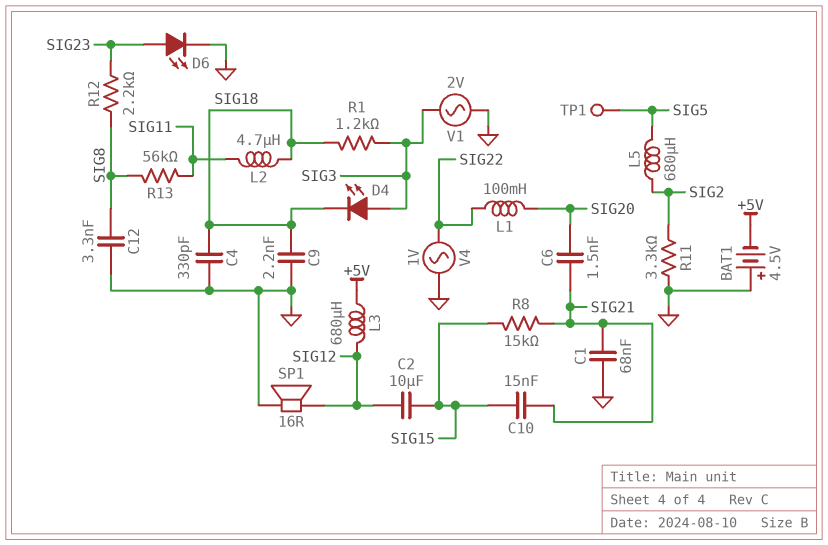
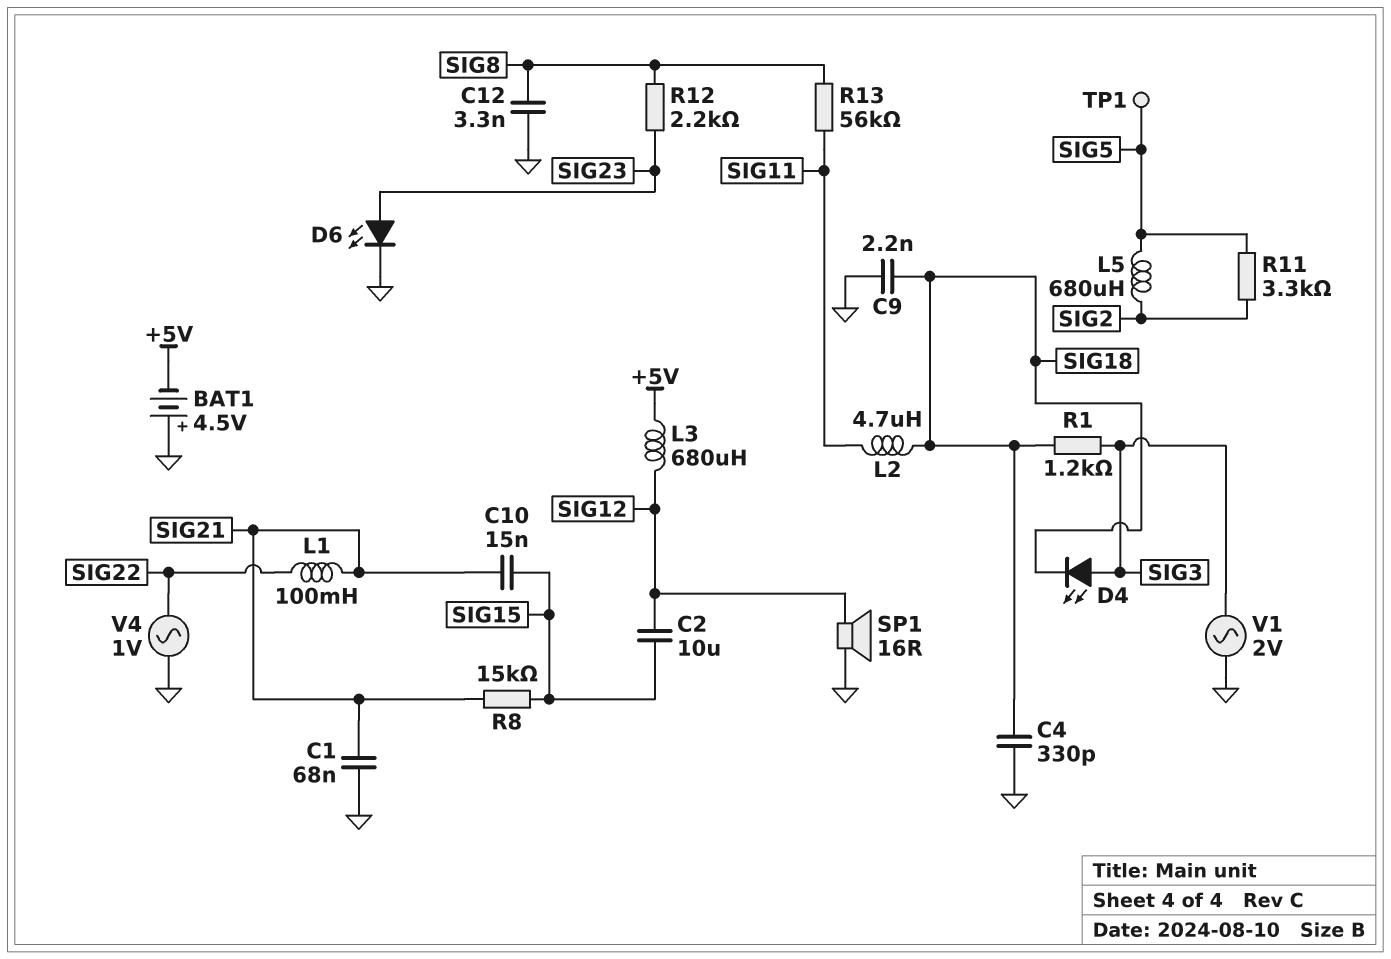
C6: 1.5nF (SIG20, SIG21) -> none
L1: 100mH (SIG20, SIG22) -> 100mH (SIG21, SIG22)
R11: 3.3k (GND, SIG2) -> 3.3k (SIG2, SIG5)

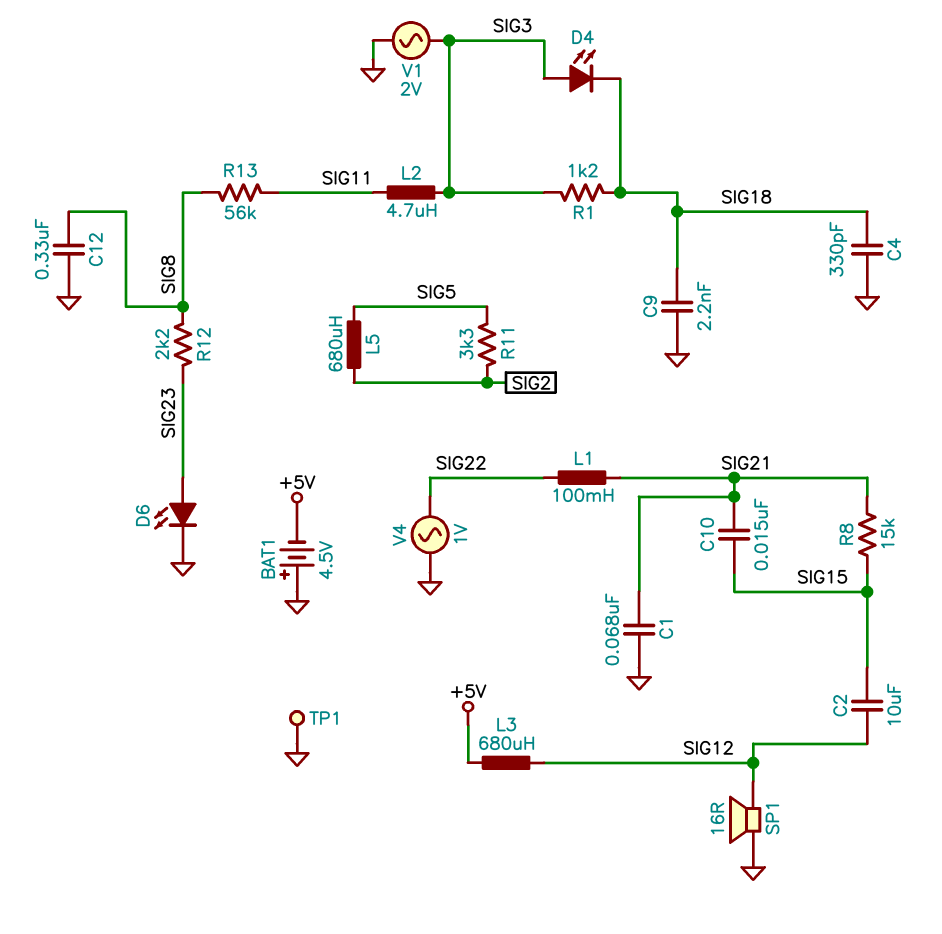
C12: 3.3nF (GND, SIG8) -> 330nF (GND, SIG8)
L2: 4.7uH (SIG11, SIG18) -> 4.7uH (SIG3, SIG11)
TP1: test point (SIG5) -> test point (GND)

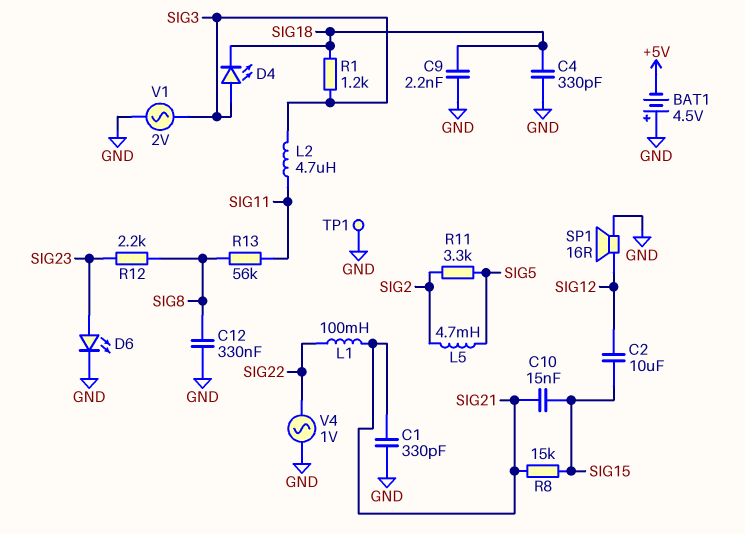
C1: 68nF (GND, SIG21) -> 330pF (GND, SIG21)
L3: 680uH (+5V, SIG12) -> none
L5: 680uH (SIG2, SIG5) -> 4.7mH (SIG2, SIG5)

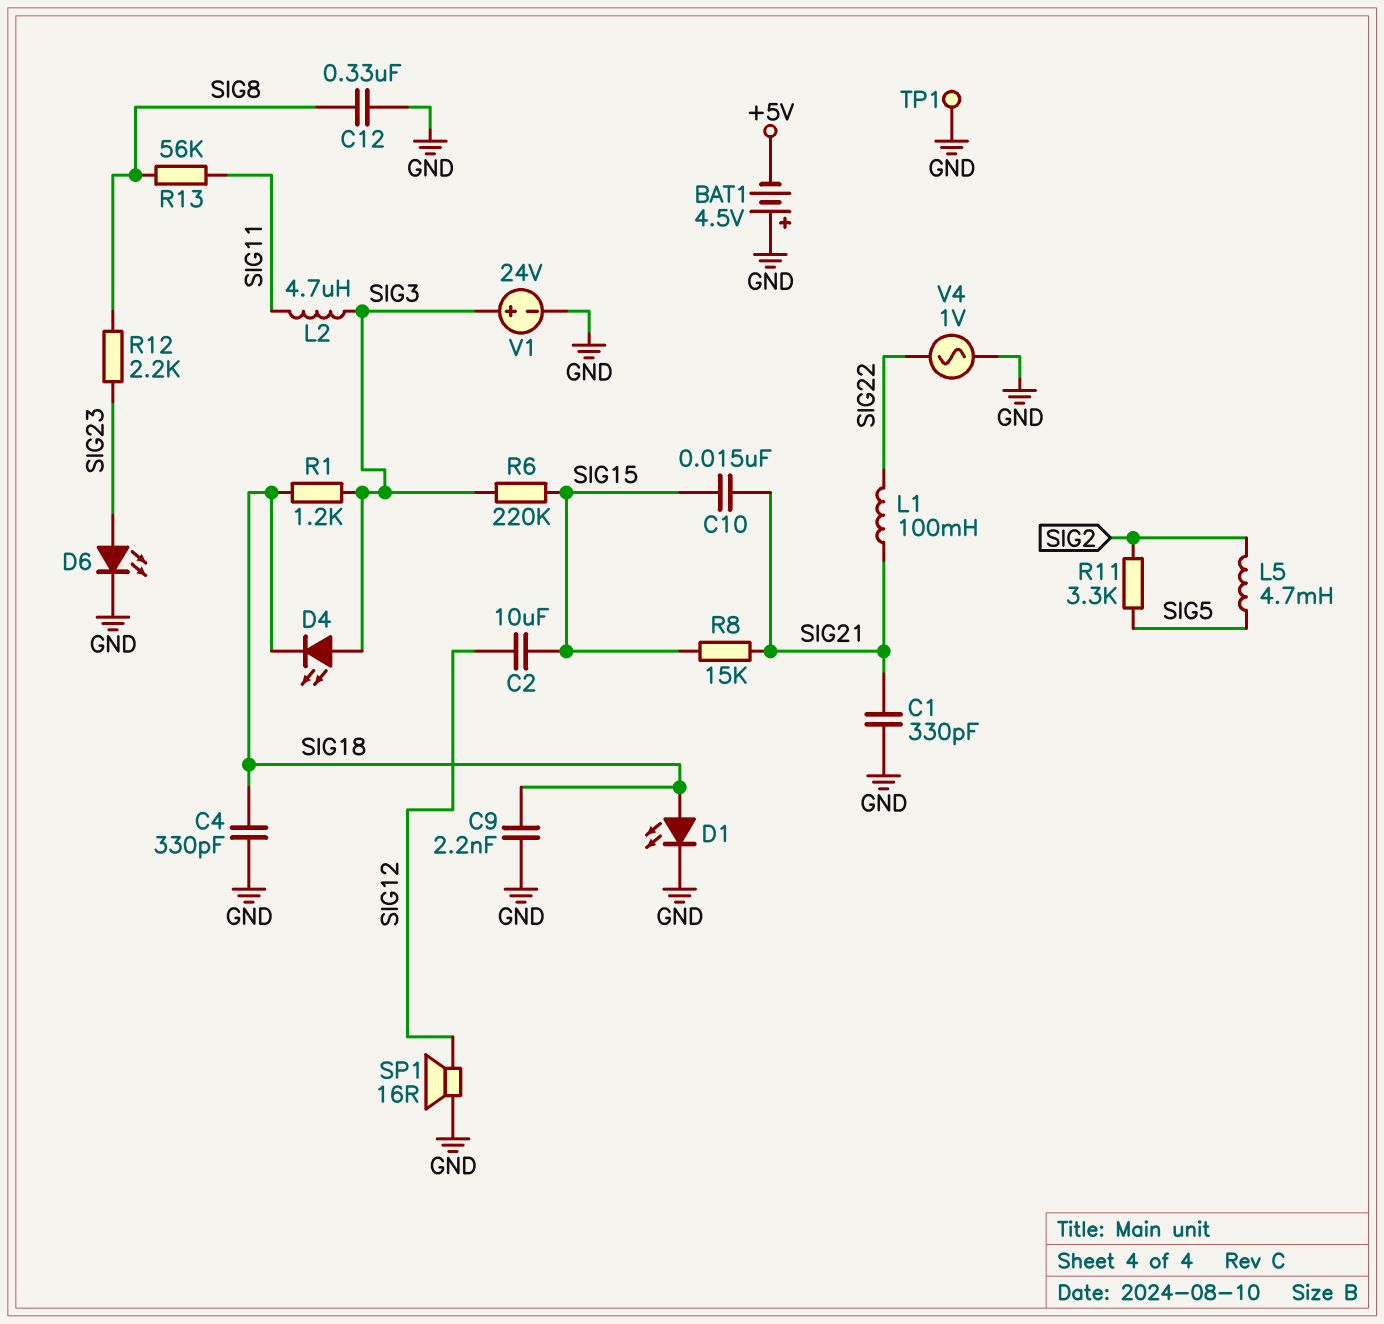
D1: none -> LED (A SIG18, K GND)
R6: none -> 220k (SIG3, SIG15)
V1: AC 2V (GND, SIG3) -> 24V (plus SIG3, minus GND)

